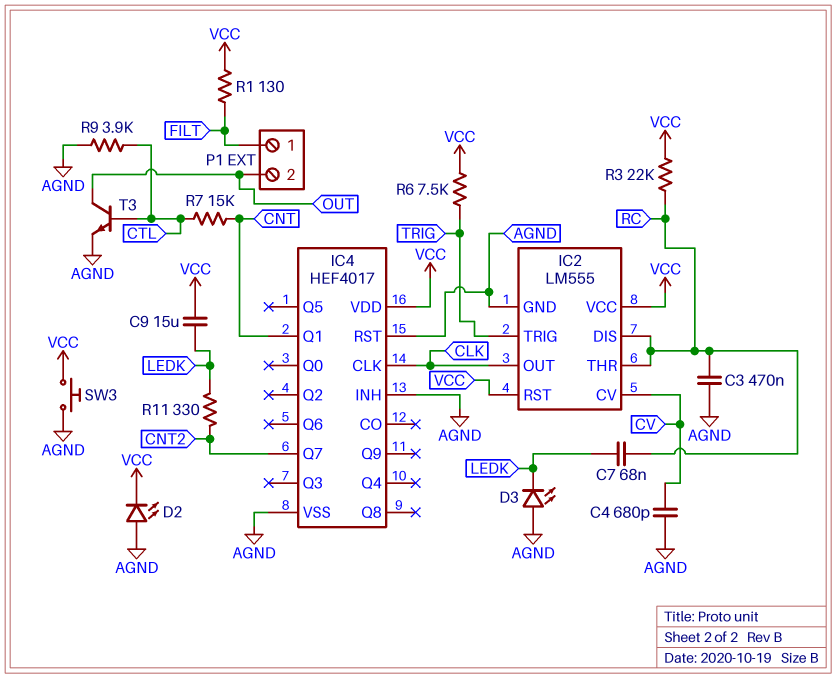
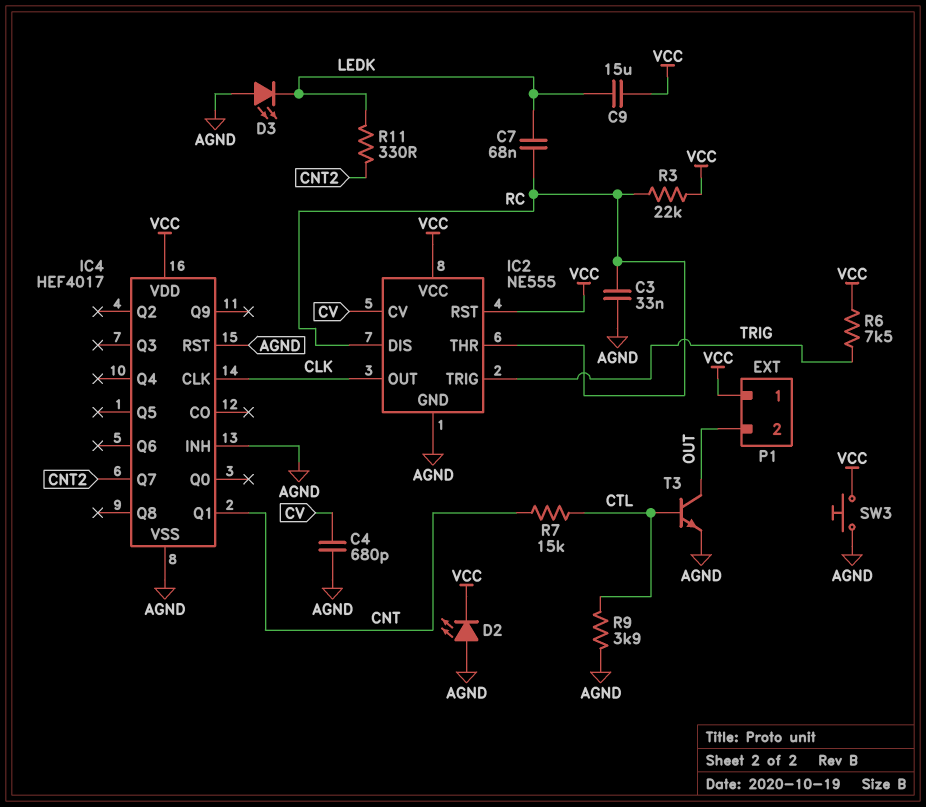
C3: 470nF (AGND, RC) -> 33nF (AGND, RC)
IC2: LM555 -> NE555
P1 pin 1: FILT -> VCC
R1: 130 (FILT, VCC) -> none

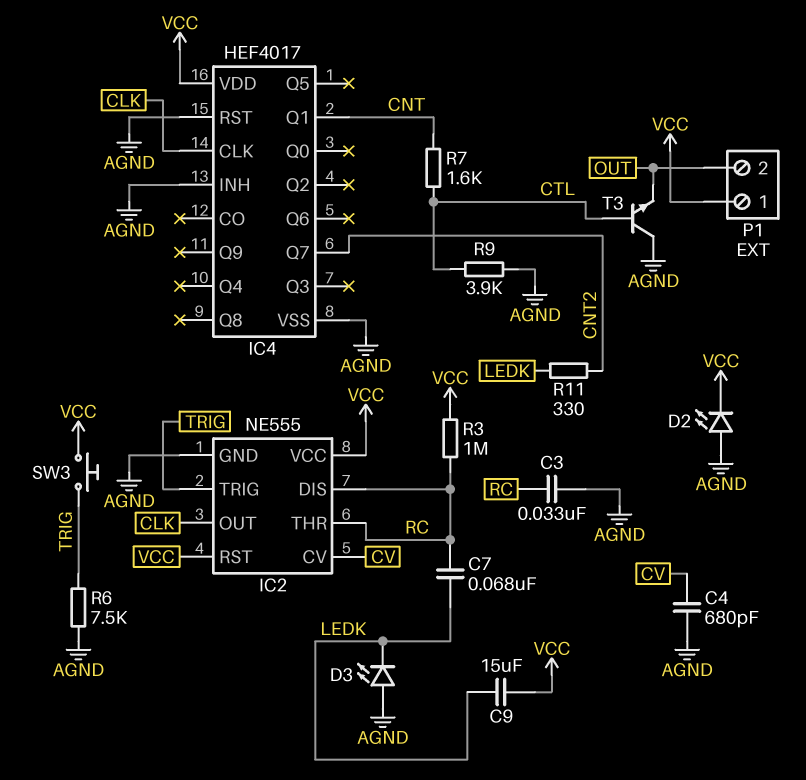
R3: 22k (RC, VCC) -> 1M (RC, VCC)
R6: 7.5k (TRIG, VCC) -> 7.5k (AGND, TRIG)
R7: 15k (CNT, CTL) -> 1.6k (CNT, CTL)
SW3: button (AGND, VCC) -> button (TRIG, VCC)
T3: NPN (B CTL, C OUT, E AGND) -> NPN (B CTL, C AGND, E OUT)

